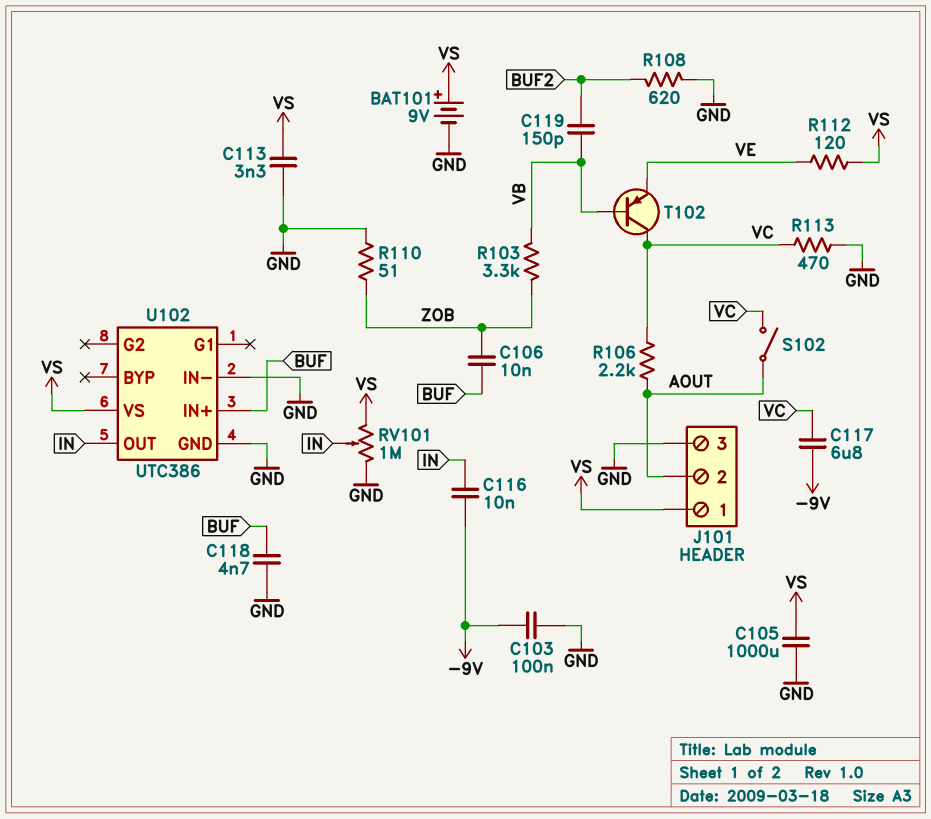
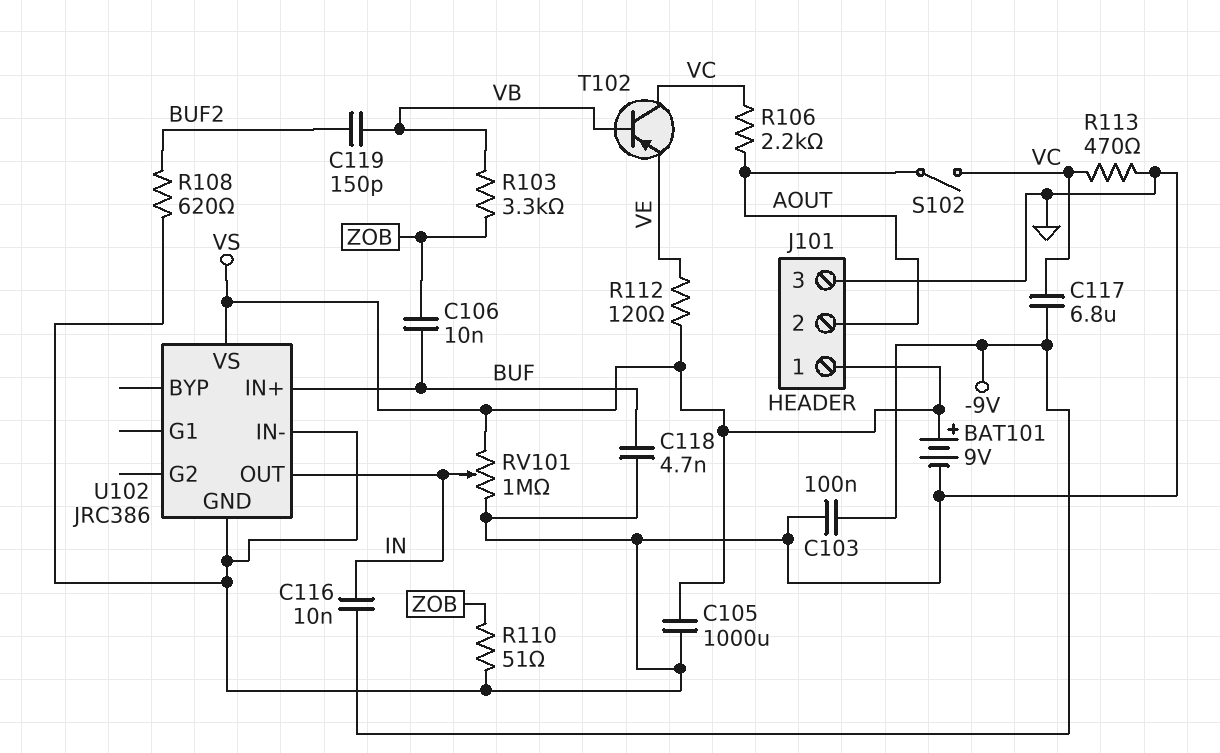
C113: 3.3nF (GND, VS) -> none
U102: UTC386 -> JRC386

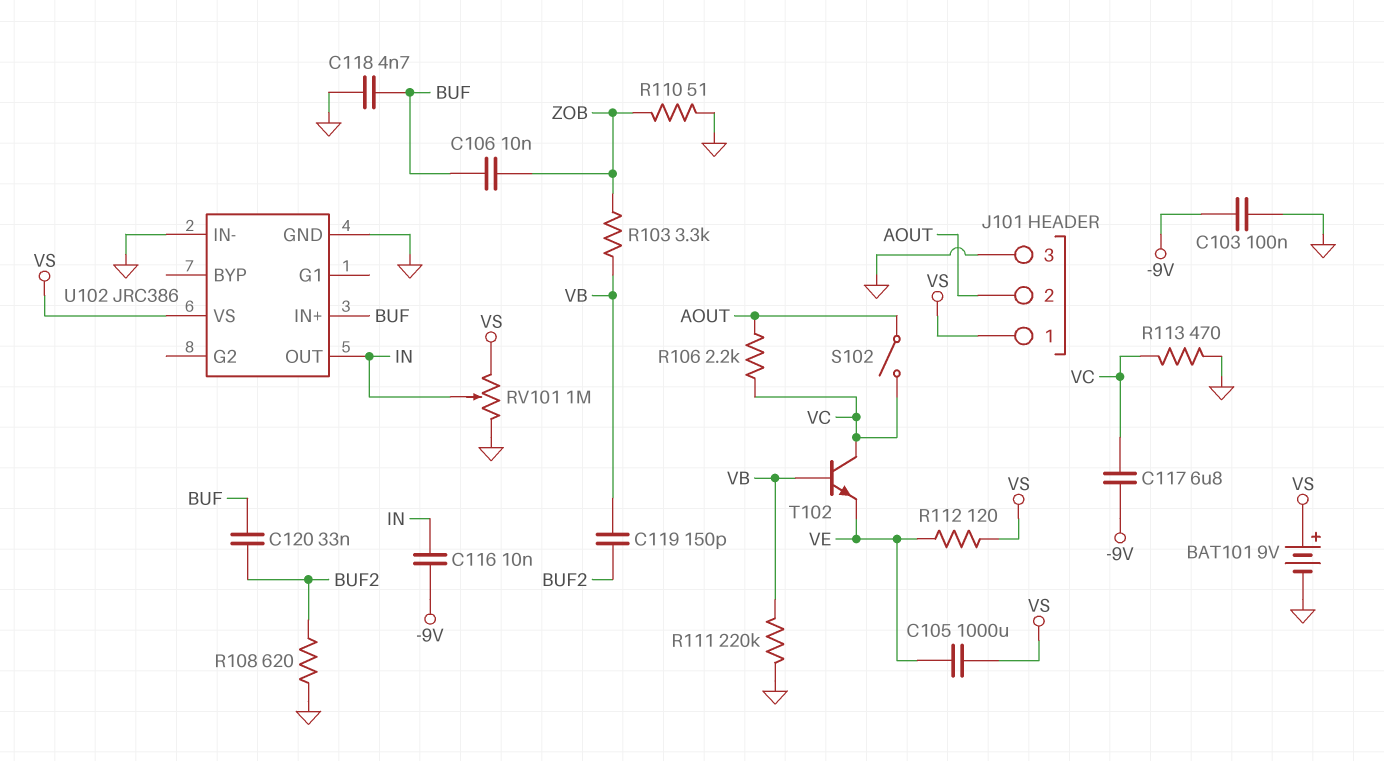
C105: 1000uF (GND, VS) -> 1000uF (VE, VS)
C120: none -> 33nF (BUF, BUF2)
R111: none -> 220k (GND, VB)
T102: PNP (B VB, C VC, E VE) -> NPN (B VB, C VC, E VE)

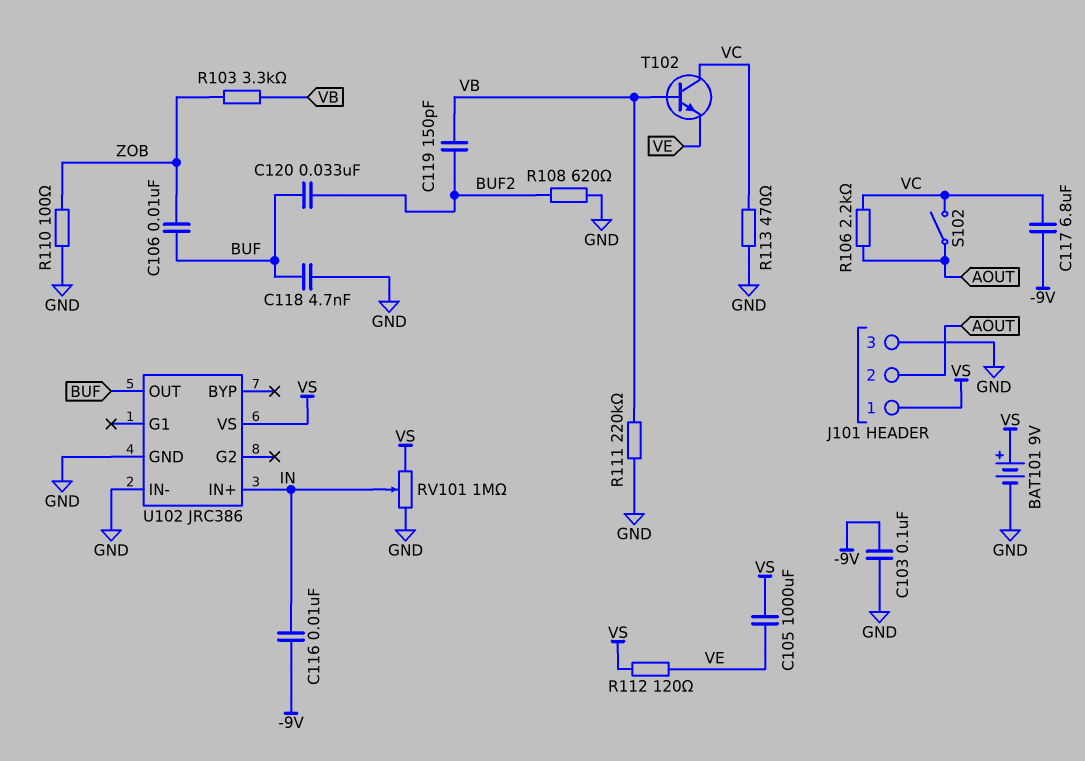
R110: 51 (GND, ZOB) -> 100 (GND, ZOB)
U102 pin IN+: BUF -> IN
U102 pin OUT: IN -> BUF

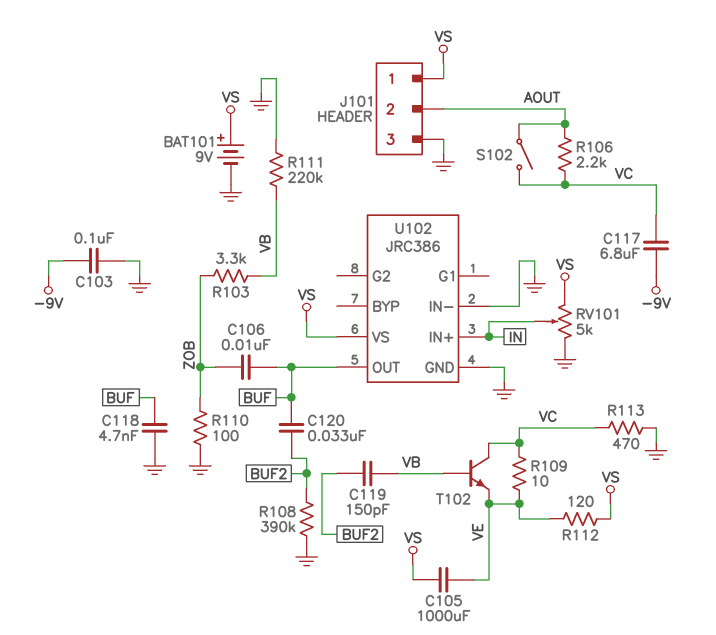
C116: 10nF (-9V, IN) -> none
R108: 620 (BUF2, GND) -> 390k (BUF2, GND)
R109: none -> 10 (VC, VE)
RV101: 1M (GND, VS, wiper IN) -> 5k (GND, VS, wiper IN)

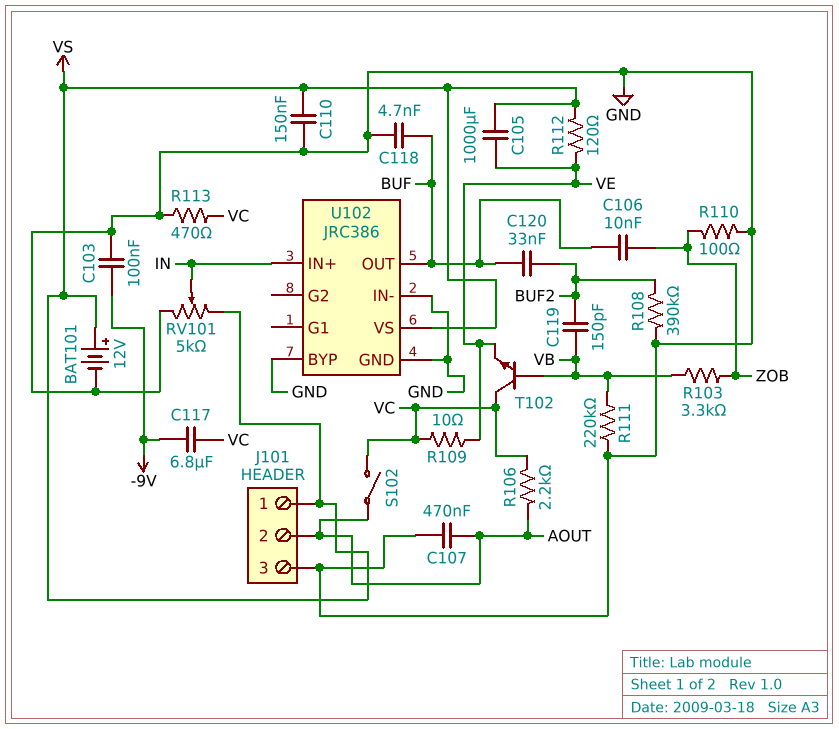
BAT101: 9V (plus VS, minus GND) -> 12V (plus VS, minus GND)
C107: none -> 470nF (AOUT, GND)
C110: none -> 150nF (GND, VS)
U102 pin BYP: none -> GND

